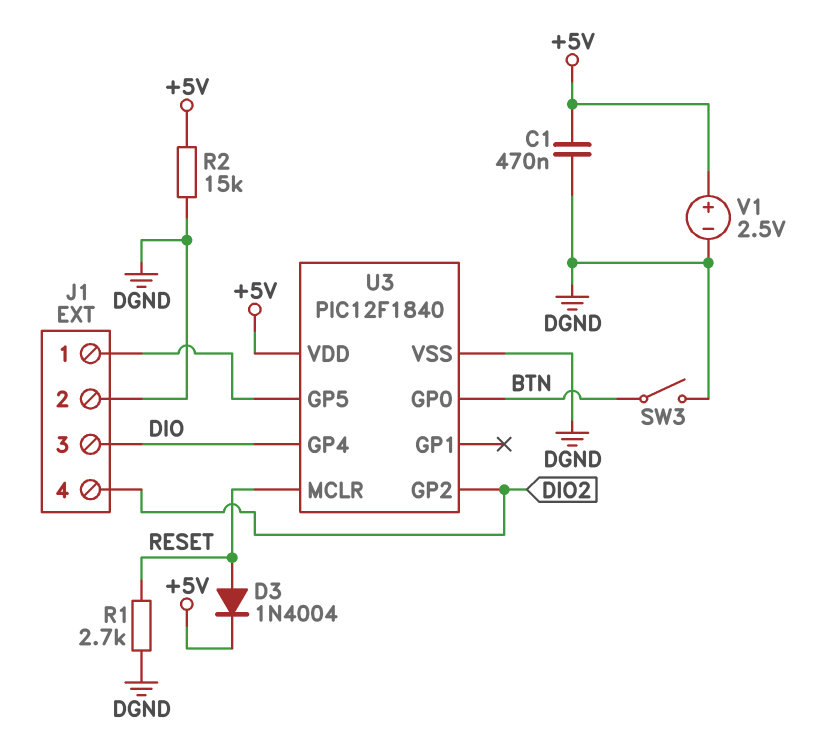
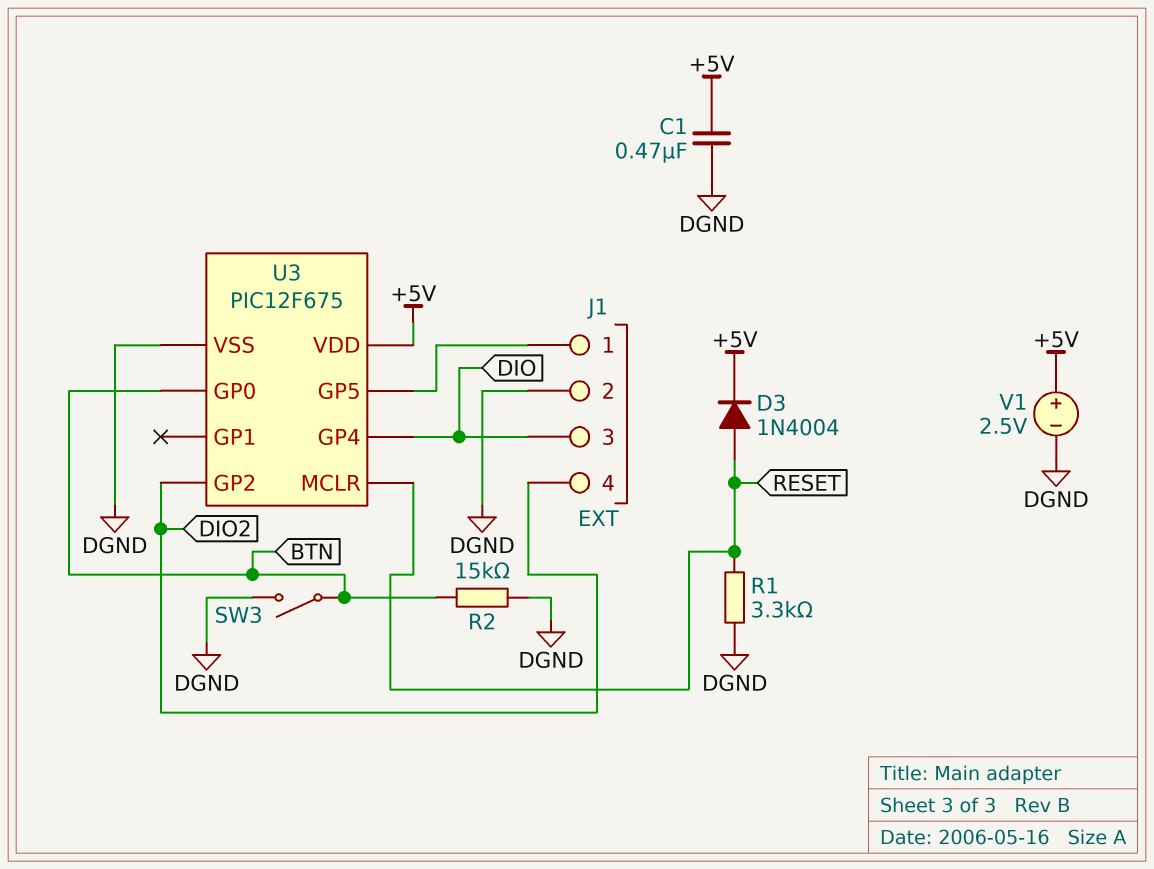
R1: 2.7k (DGND, RESET) -> 3.3k (DGND, RESET)
R2: 15k (+5V, DGND) -> 15k (BTN, DGND)
U3: PIC12F1840 -> PIC12F675

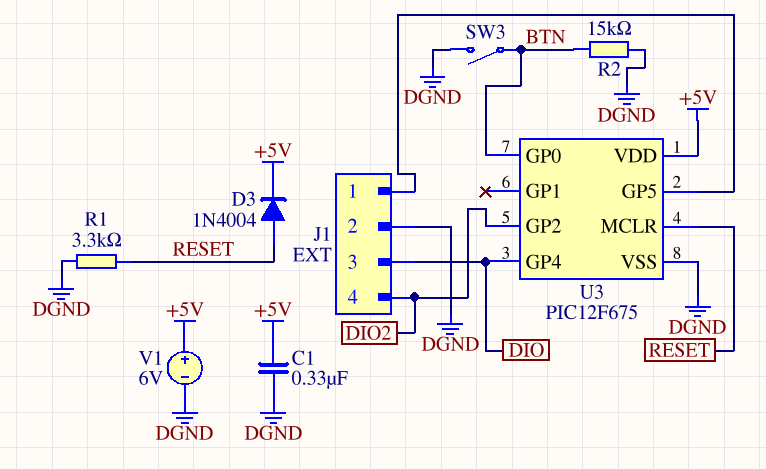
C1: 470nF (+5V, DGND) -> 330nF (+5V, DGND)
V1: 2.5V (plus +5V, minus DGND) -> 6V (plus +5V, minus DGND)

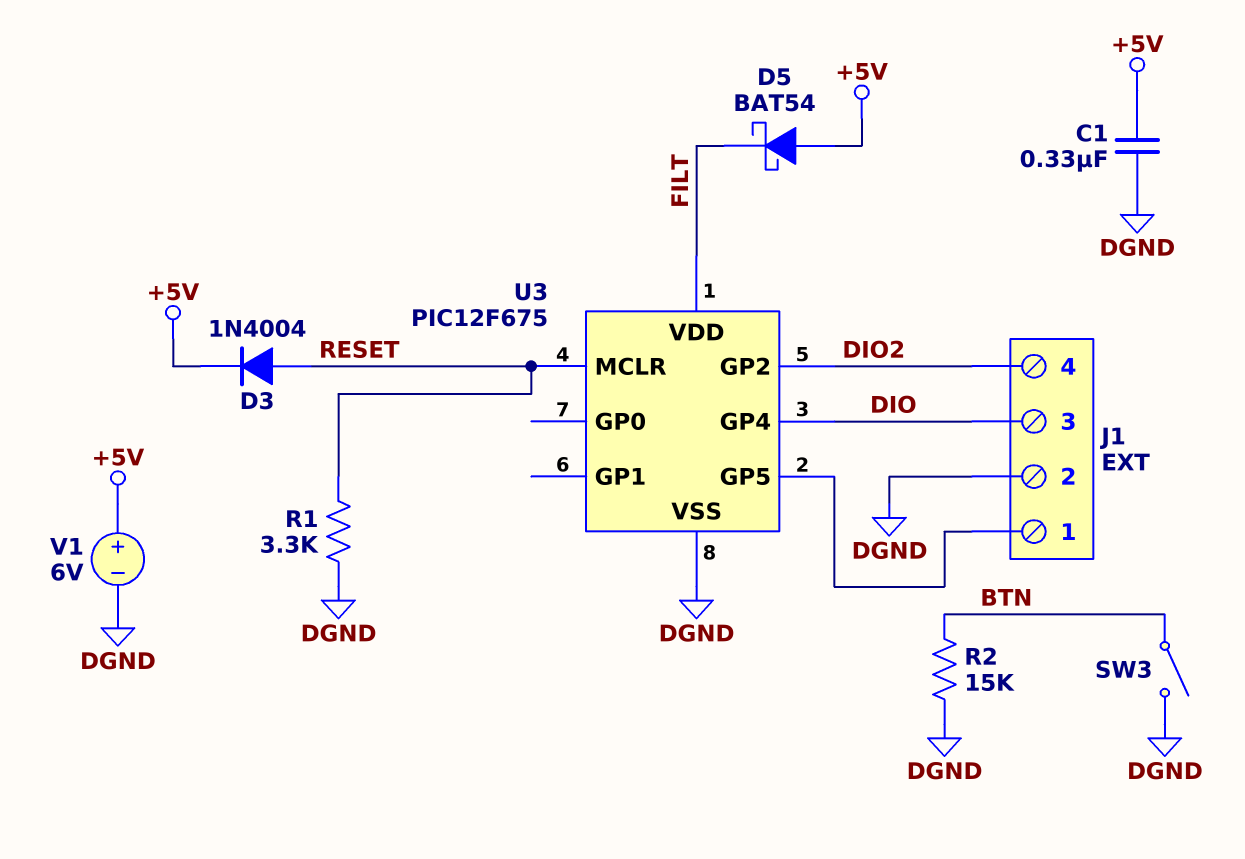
D5: none -> schottky BAT54 (A +5V, K FILT)
U3 pin GP0: BTN -> none
U3 pin VDD: +5V -> FILT

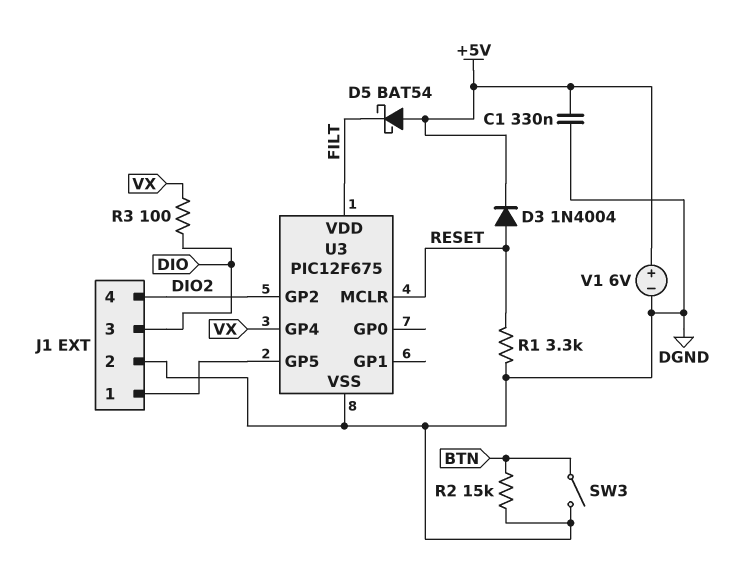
R3: none -> 100 (DIO, VX)
U3 pin GP4: DIO -> VX

